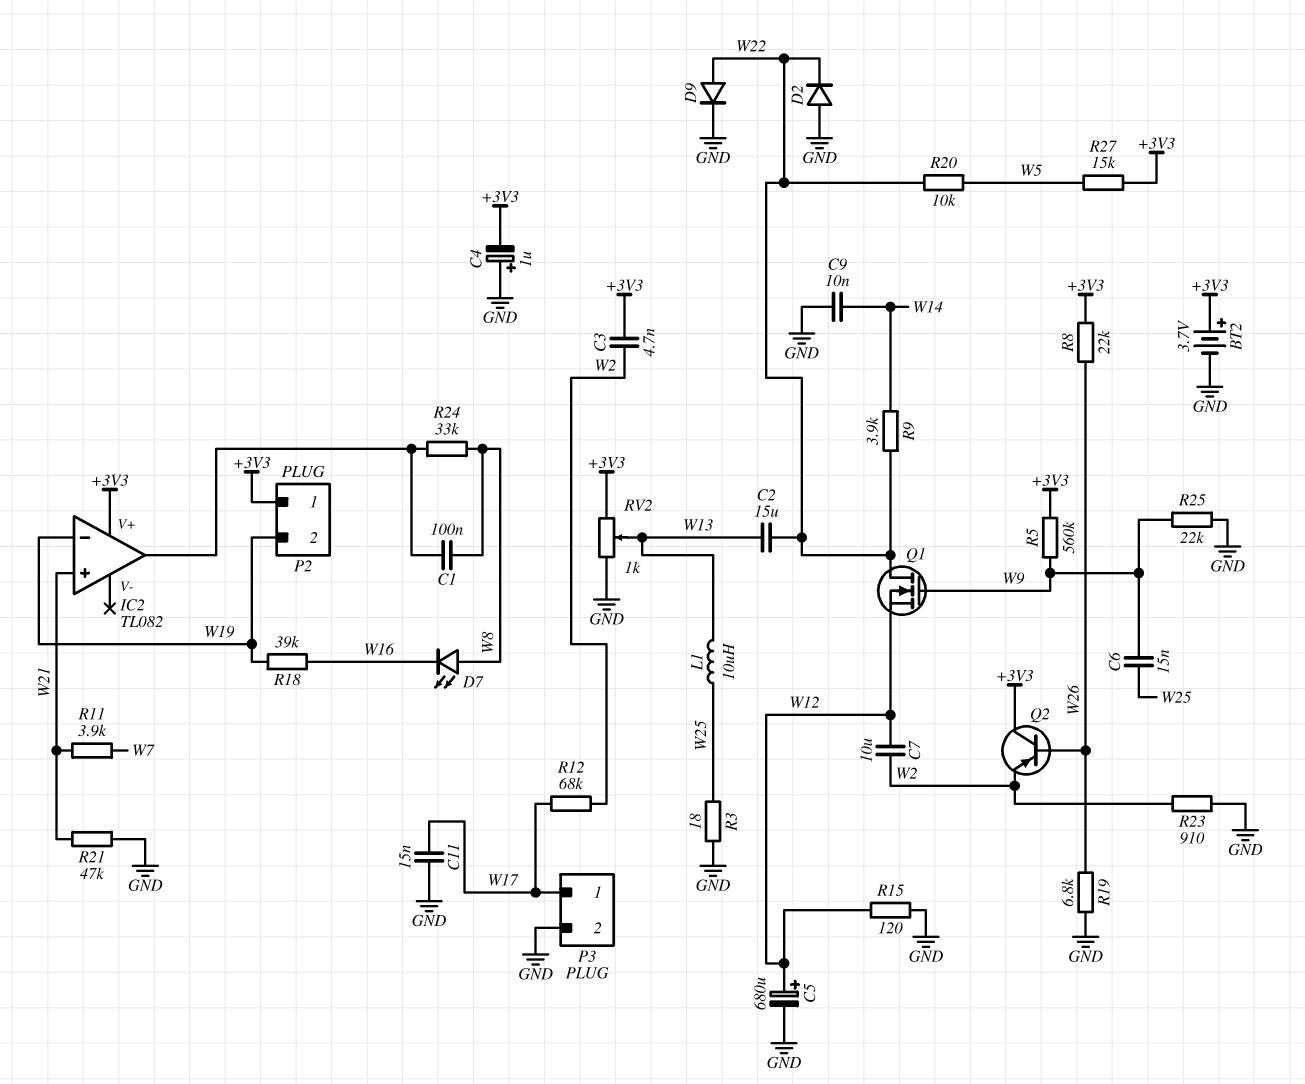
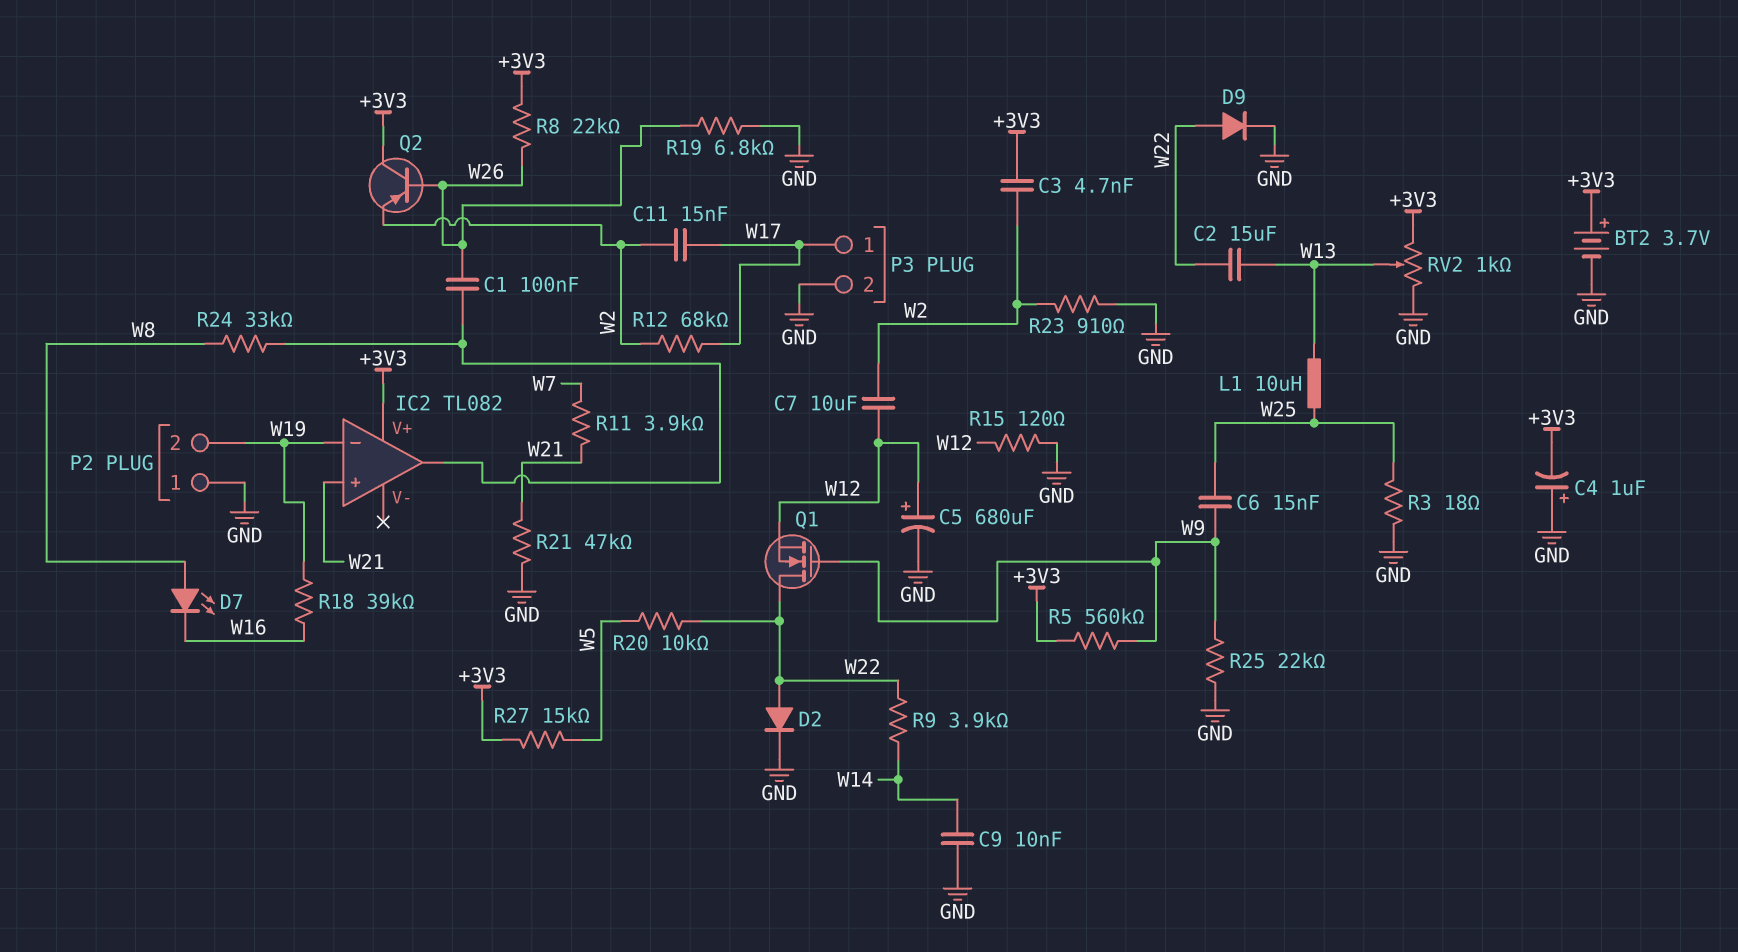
C1: 100nF (IC2/out, W8) -> 100nF (IC2/out, W26)
C11: 15nF (GND, W17) -> 15nF (W2, W17)
D2: diode (A GND, K W22) -> diode (A W22, K GND)
P2 pin 1: +3V3 -> GND

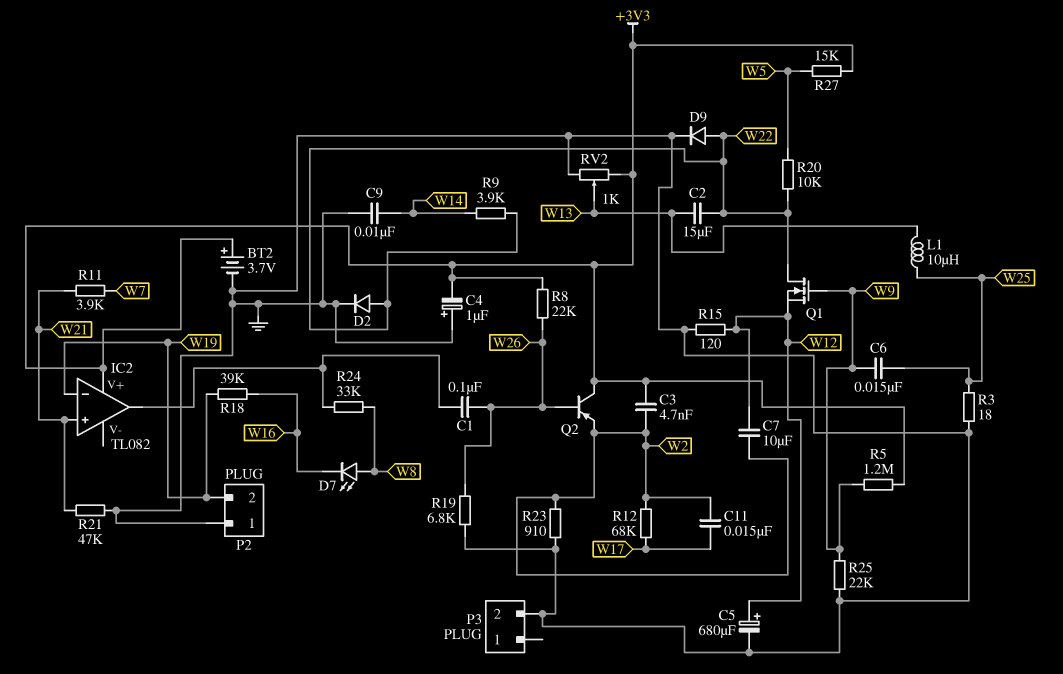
P3 pin 1: W17 -> none
R5: 560k (+3V3, W9) -> 1.2M (+3V3, W9)

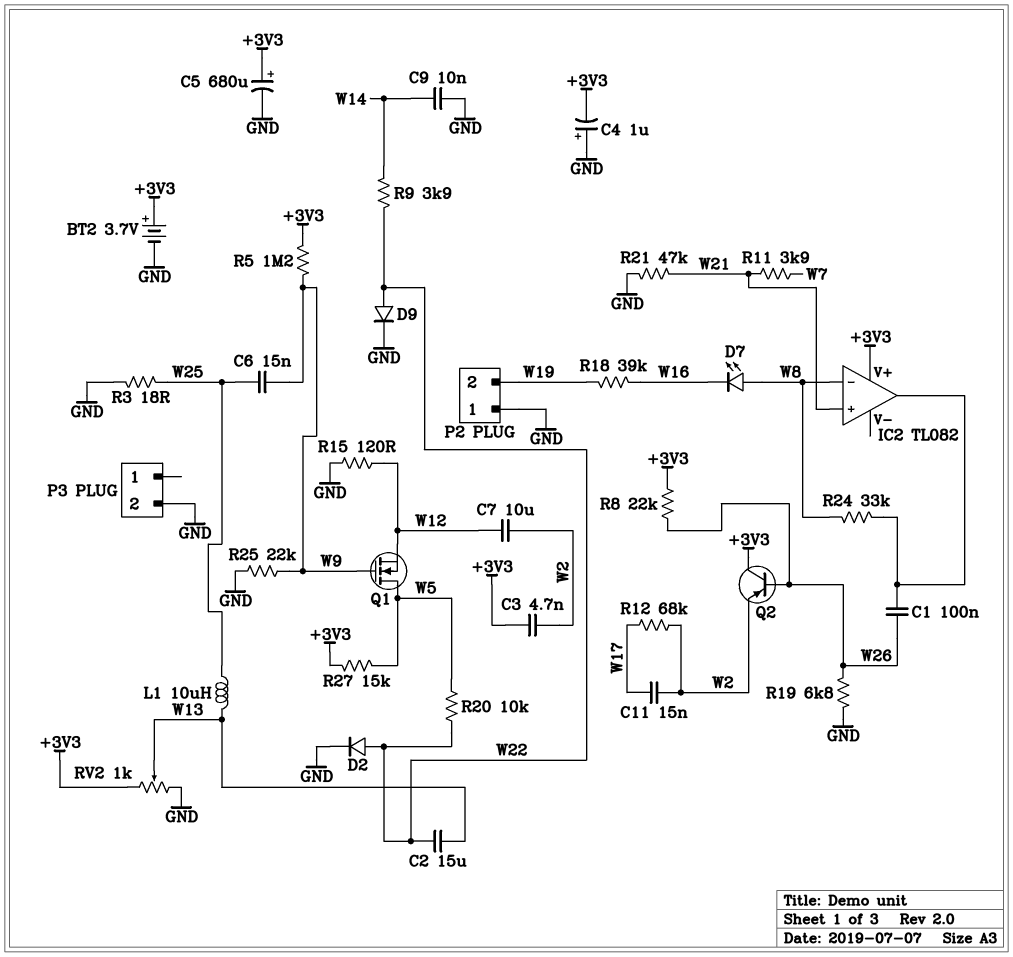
C5: 680uF (plus W12, minus GND) -> 680uF (plus +3V3, minus GND)
IC2 pin in-: W19 -> W8
Q1: NMOS (G W9, D W22, S W12) -> NMOS (G W9, D W5, S W12)
R23: 910 (GND, W2) -> none

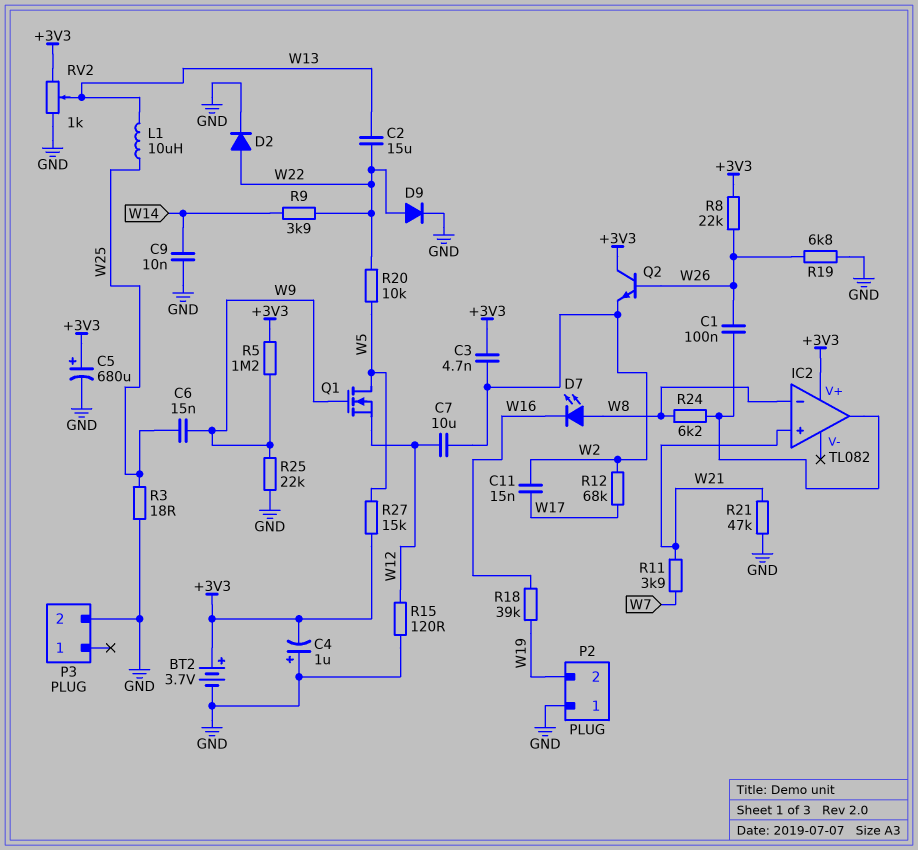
Q2: PNP (B W26, C +3V3, E W2) -> NPN (B W26, C +3V3, E W2)
R24: 33k (IC2/out, W8) -> 6.2k (IC2/out, W8)

